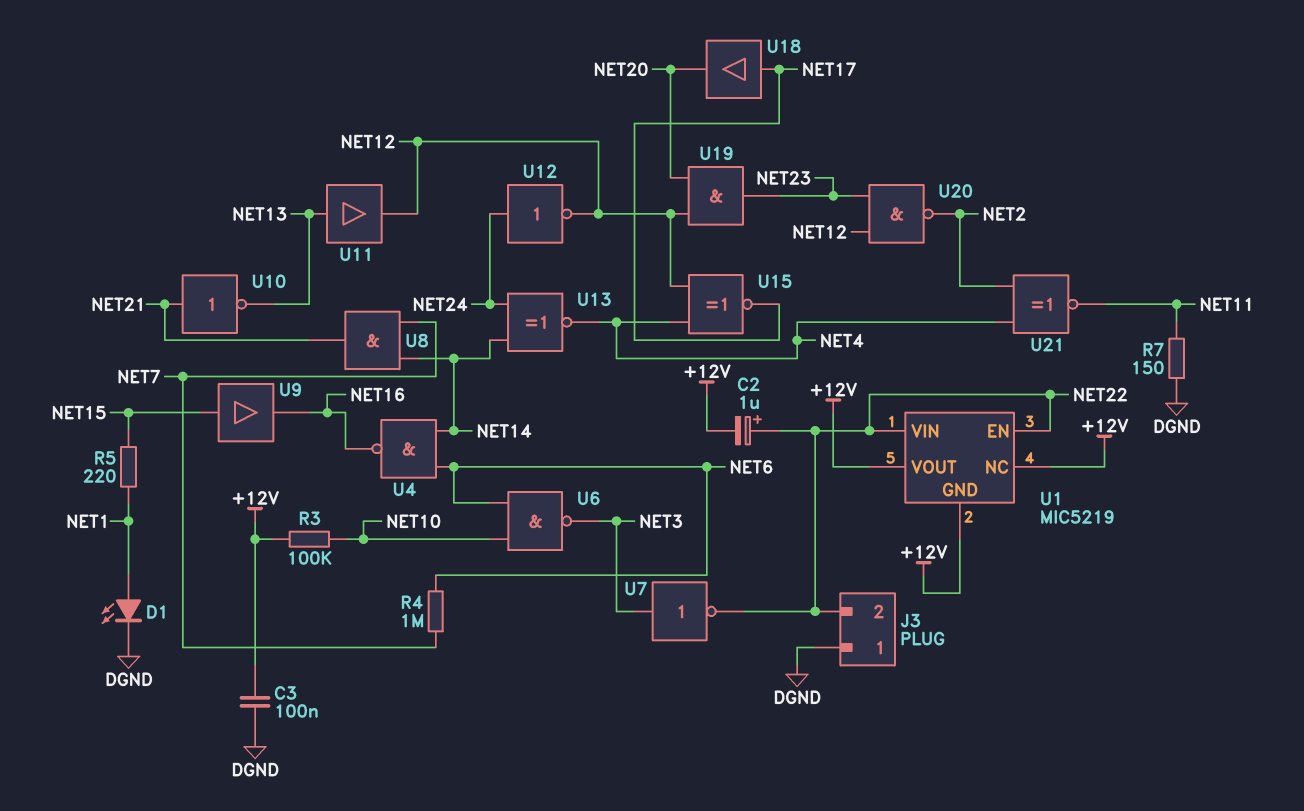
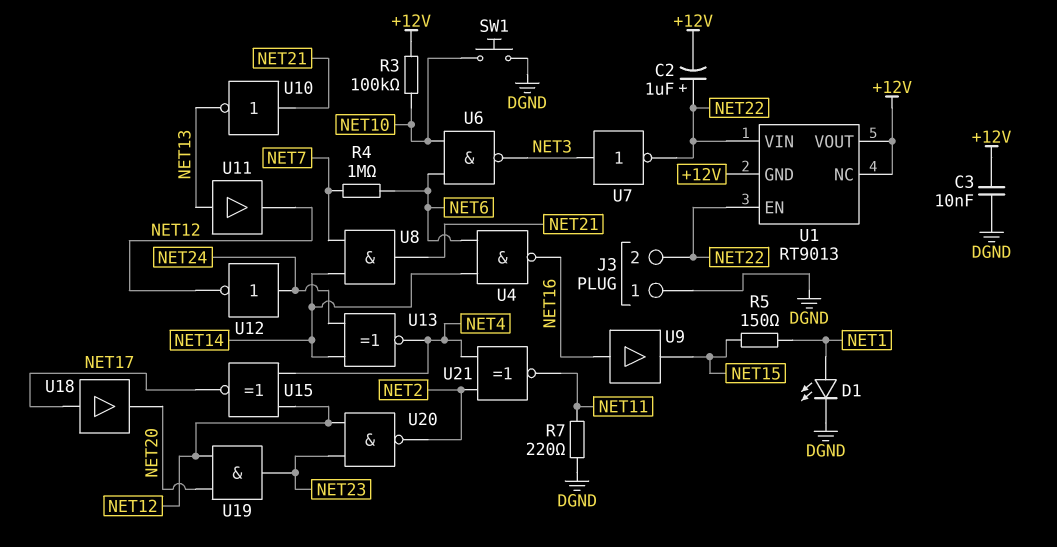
C3: 100nF (+12V, DGND) -> 10nF (+12V, DGND)
R5: 220 (NET1, NET15) -> 150 (NET1, NET15)
R7: 150 (DGND, NET11) -> 220 (DGND, NET11)
SW1: none -> button (DGND, NET10)
U1: MIC5219 -> RT9013
U9: buffer (in NET15, out NET16) -> buffer (in NET16, out NET15)

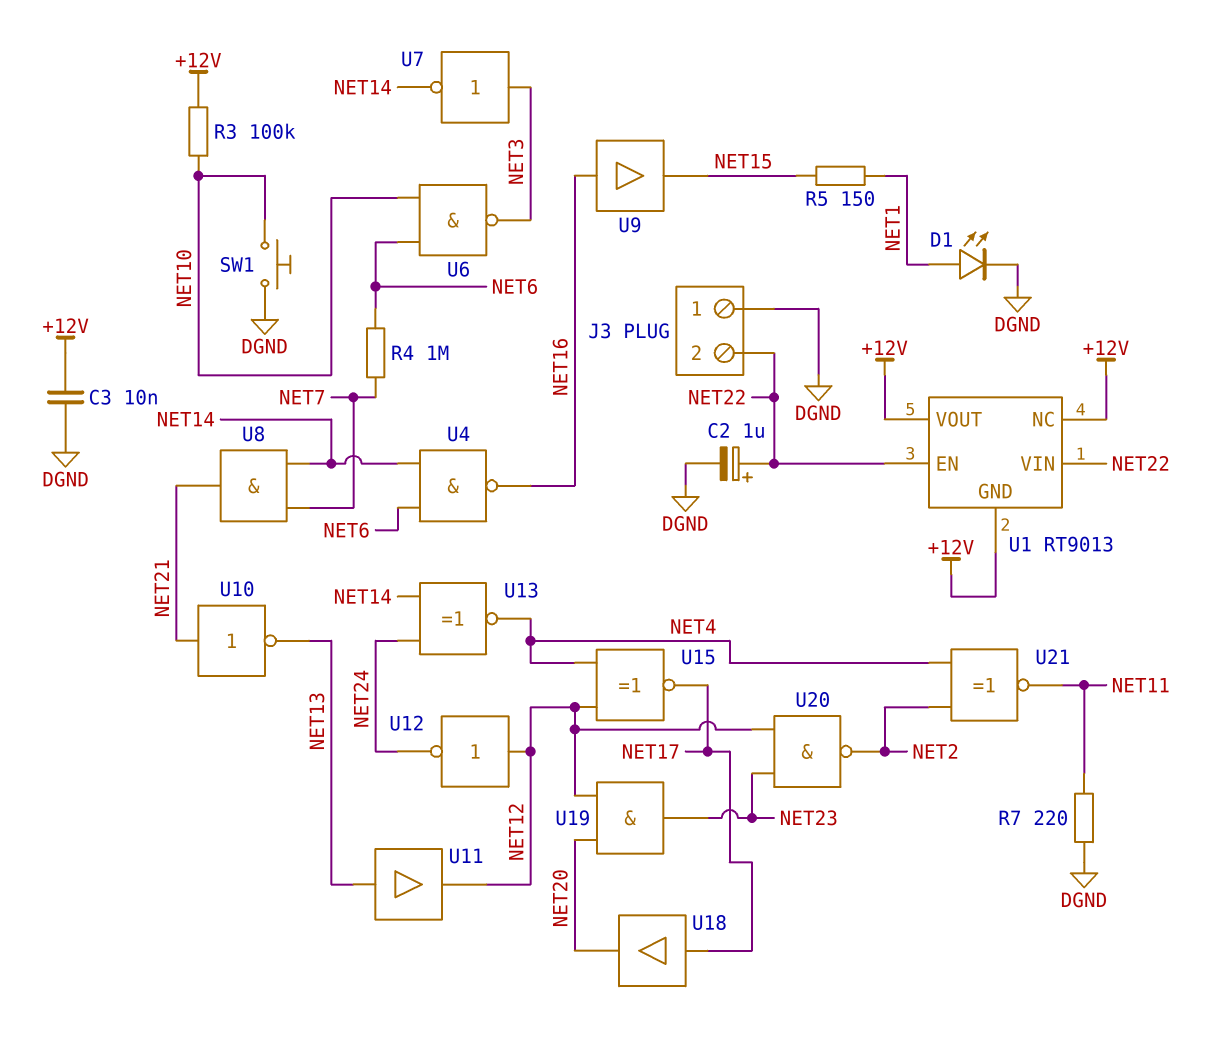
C2: 1uF (plus NET22, minus +12V) -> 1uF (plus NET22, minus DGND)
U7: NOT (in NET3, out NET22) -> NOT (in NET3, out NET14)
U12: NOT (in NET24, out NET12) -> NOT (in NET12, out NET24)

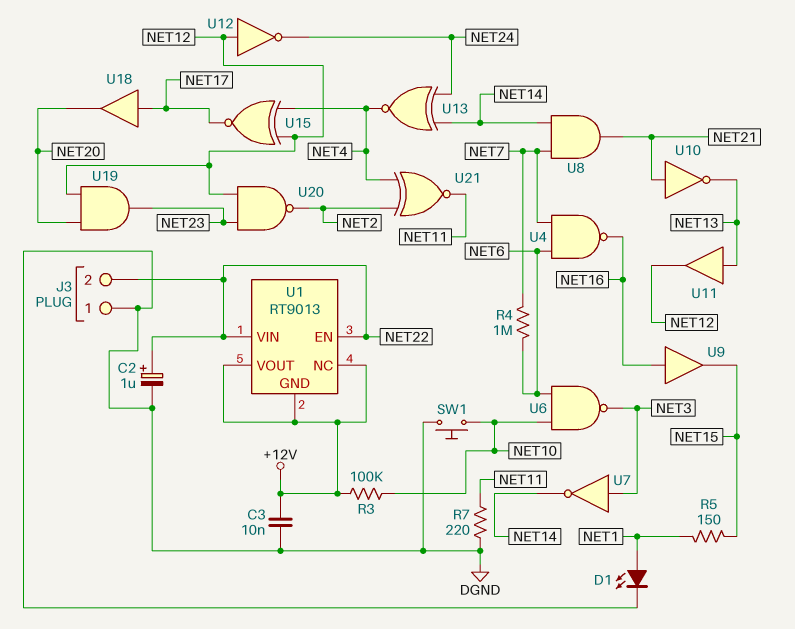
U4: NAND (in NET6, in NET14, out NET16) -> NAND (in NET6, in NET7, out NET16)

